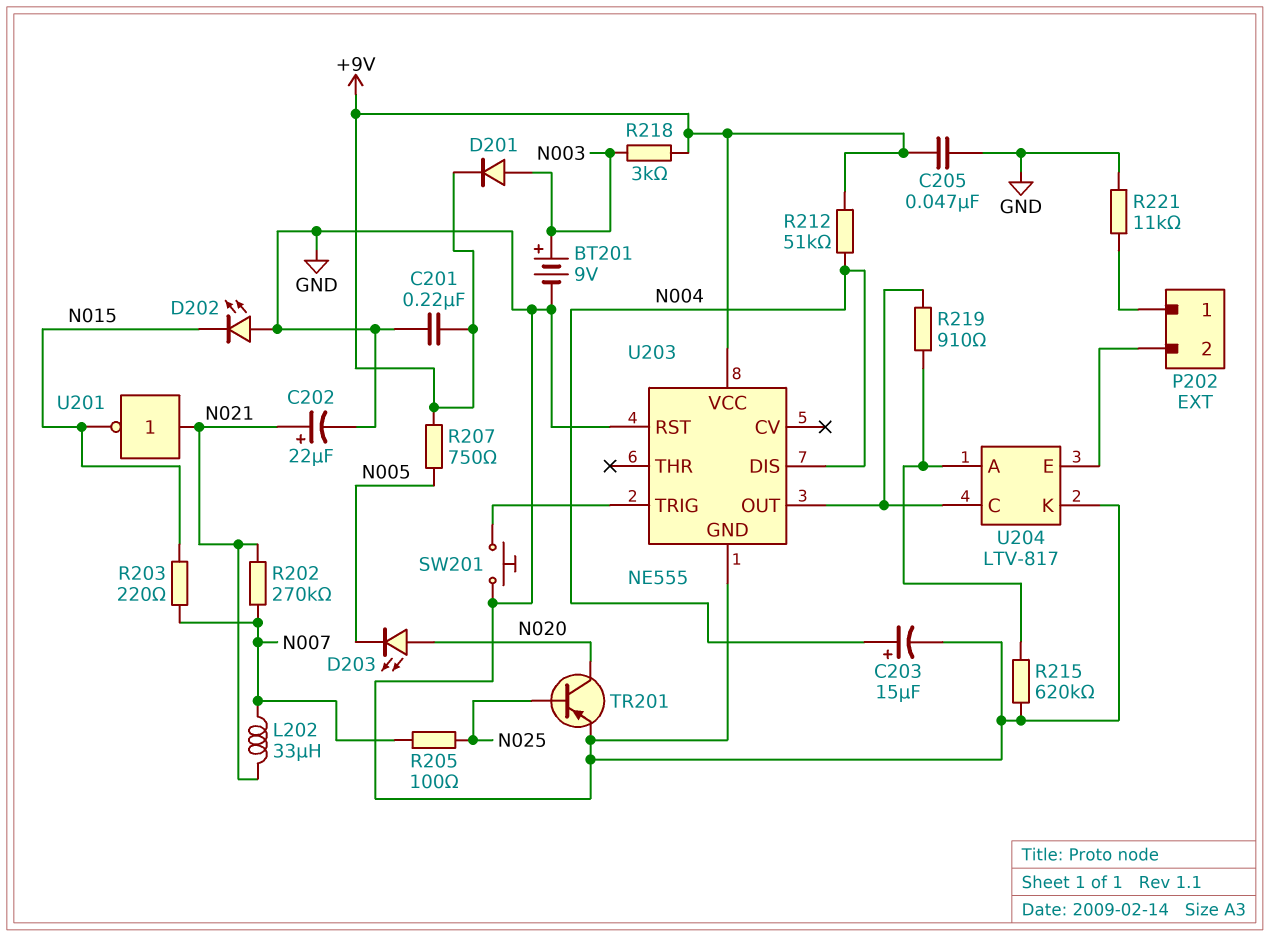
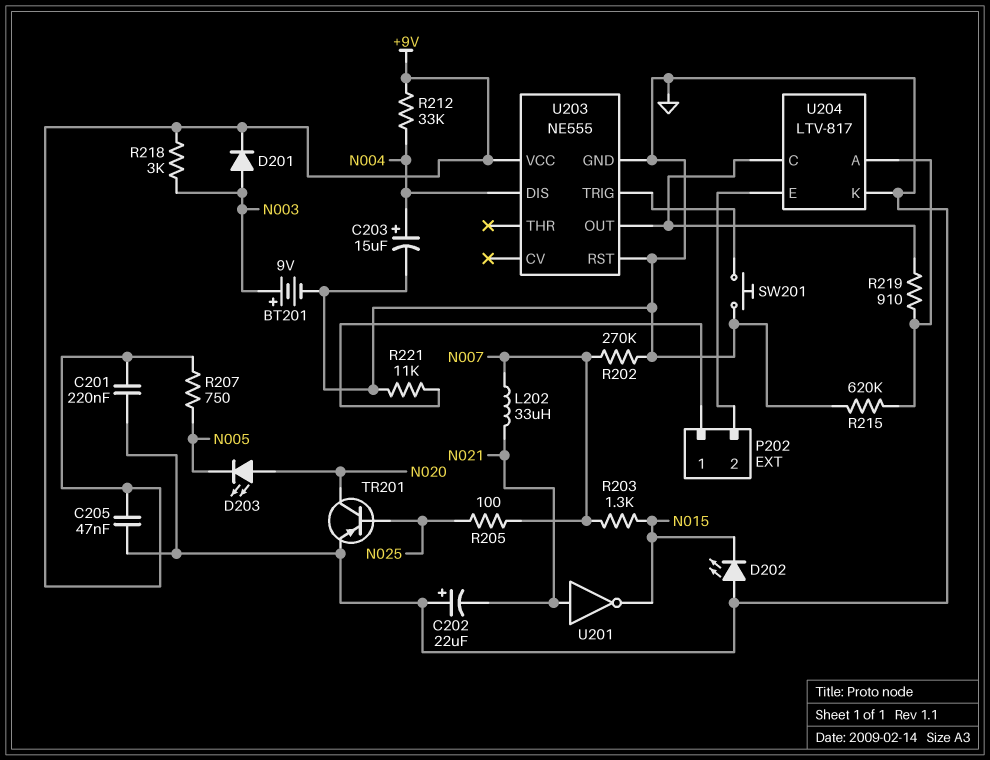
C202: 22uF (plus N021, minus GND) -> 22uF (plus GND, minus N021)
R202: 270k (N007, N021) -> 270k (GND, N007)
R203: 220 (N007, N015) -> 1.3k (N007, N015)
R212: 51k (+9V, N004) -> 33k (+9V, N004)

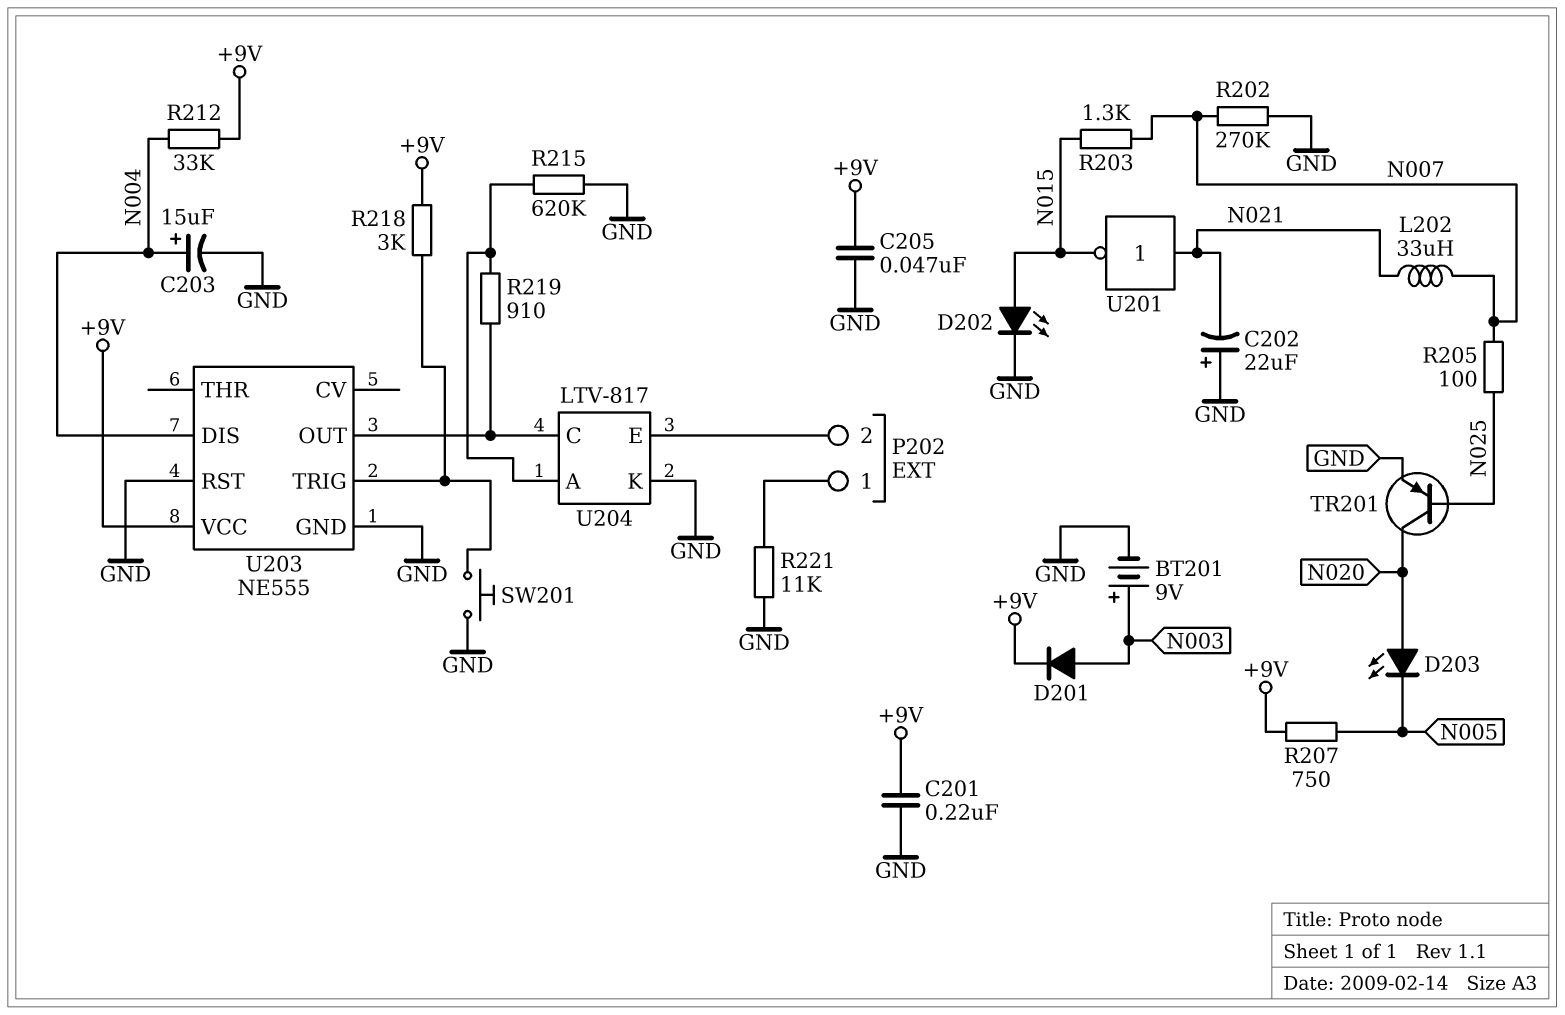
D202: LED (A GND, K N015) -> LED (A N015, K GND)
R218: 3k (+9V, N003) -> 3k (+9V, U203/TRIG)

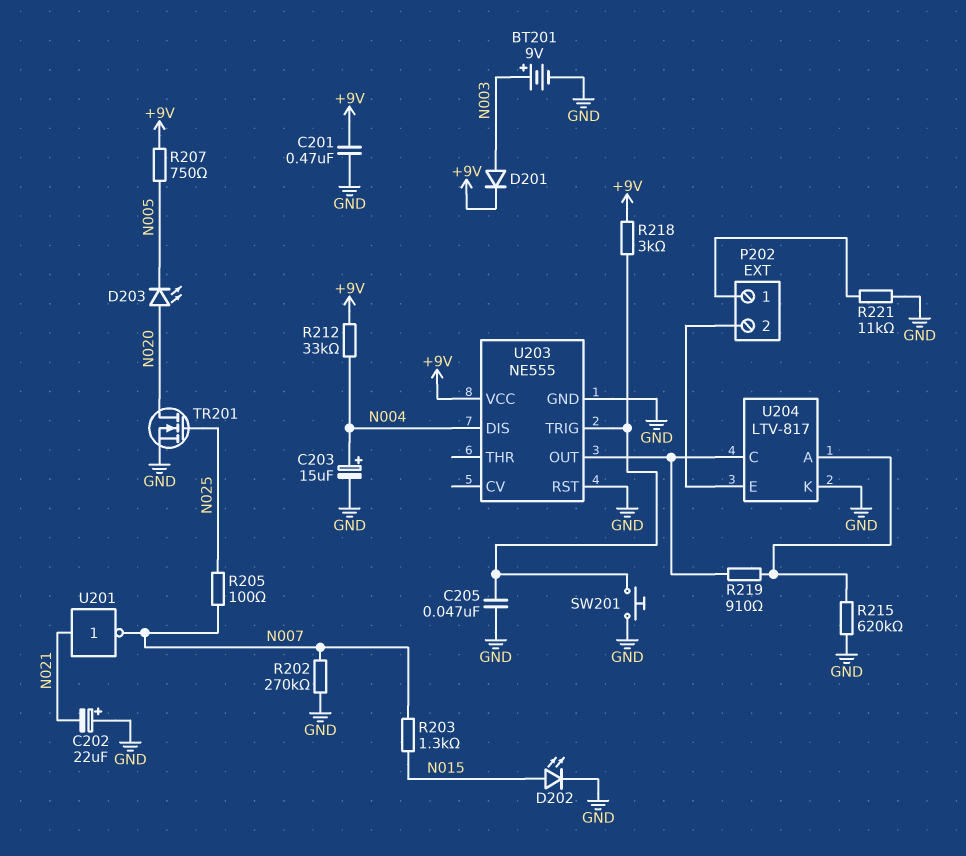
C201: 220nF (+9V, GND) -> 470nF (+9V, GND)
C205: 47nF (+9V, GND) -> 47nF (GND, U203/TRIG)
L202: 33uH (N007, N021) -> none
TR201: PNP (B N025, C N020, E GND) -> NMOS (G N025, D N020, S GND)
U201: NOT (in N021, out N015) -> NOT (in N021, out N007)

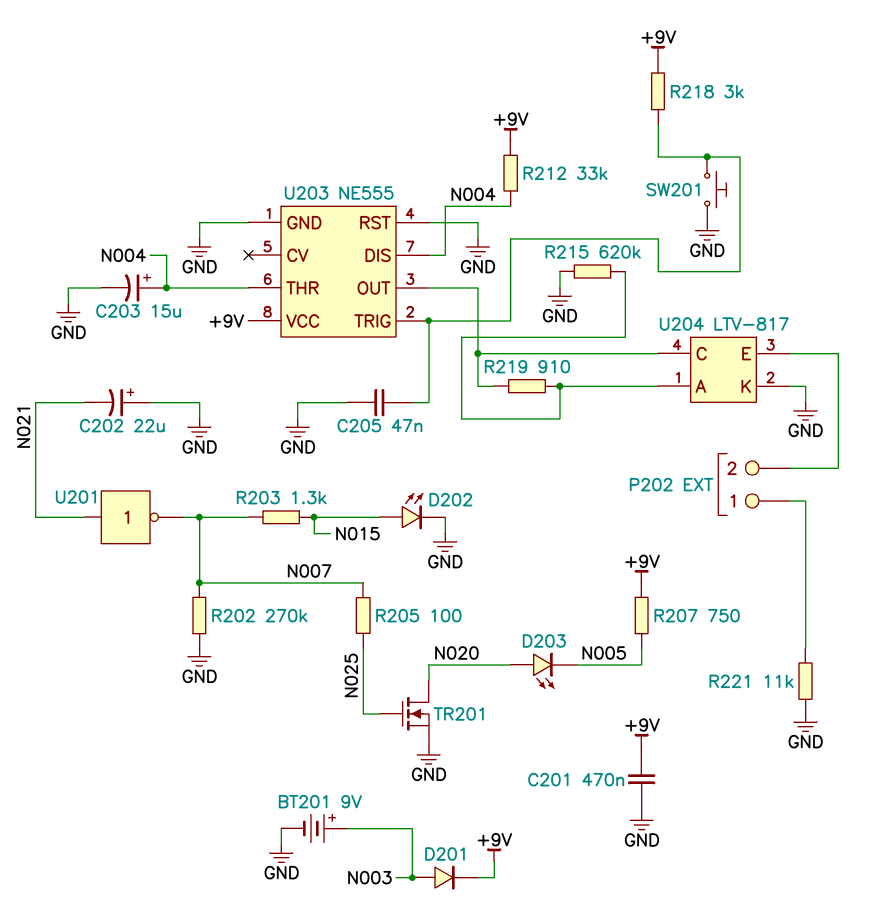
U203 pin THR: none -> N004

